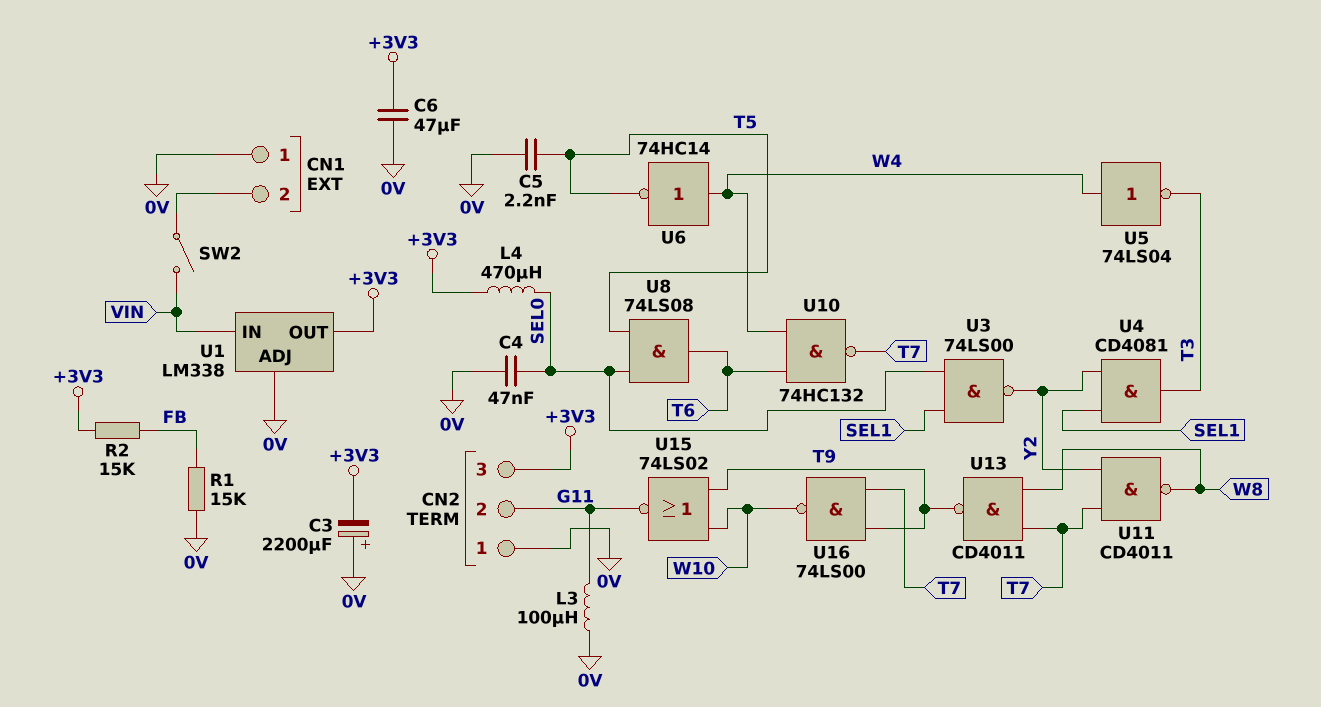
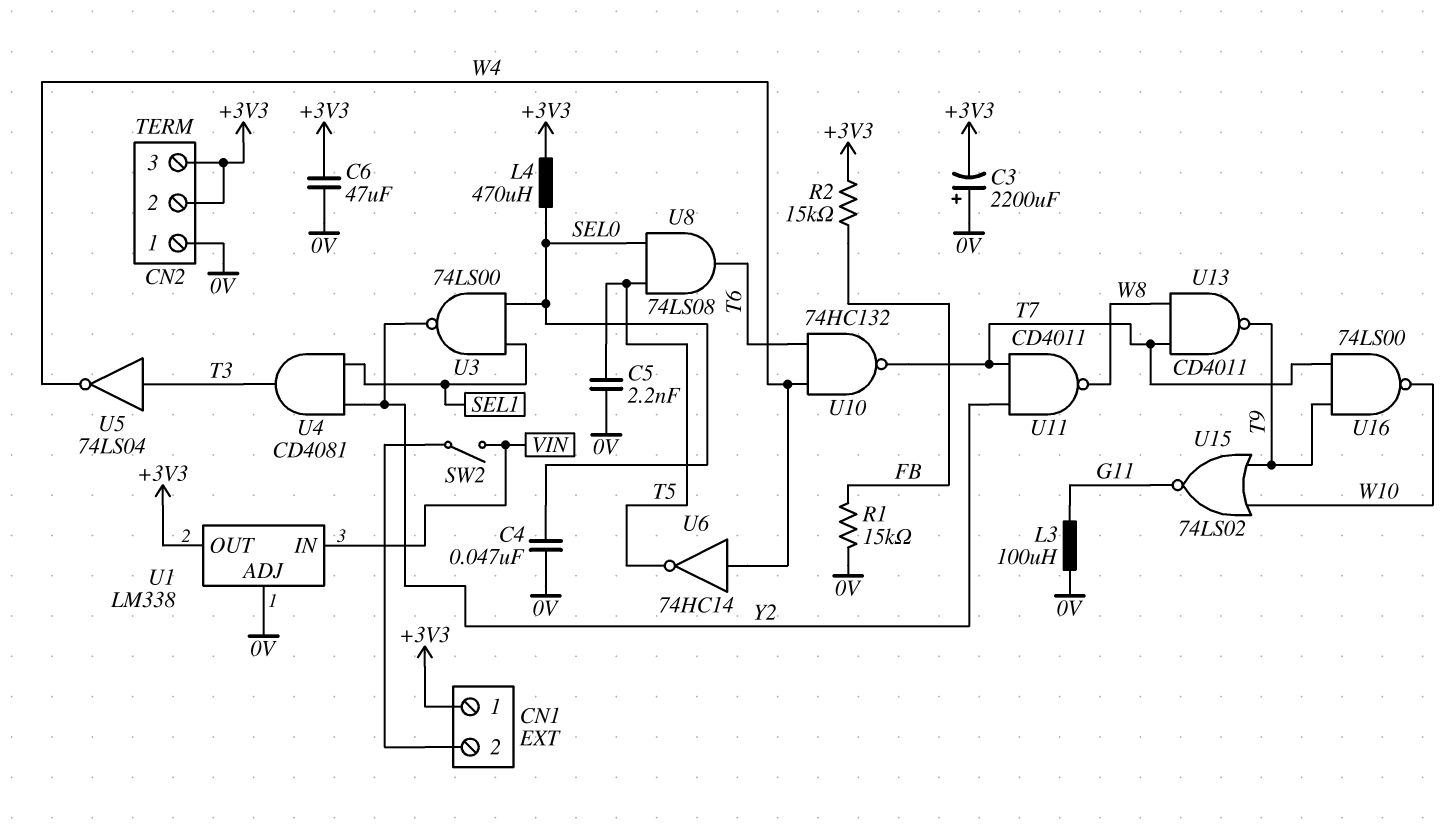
CN1 pin 1: 0V -> +3V3
CN2 pin 2: G11 -> +3V3
U5: NOT 74LS04 (in W4, out T3) -> NOT 74LS04 (in T3, out W4)

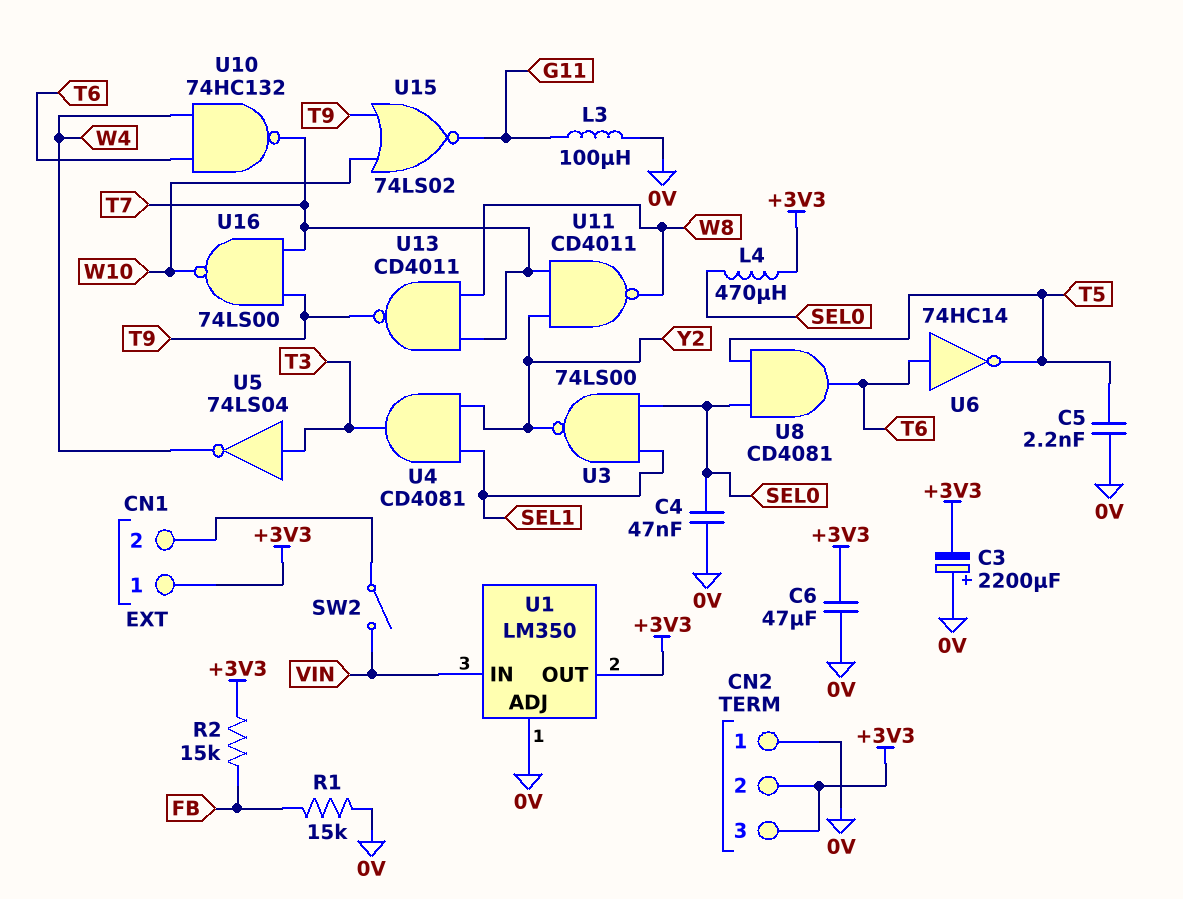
U1: LM338 -> LM350
U6: NOT 74HC14 (in W4, out T5) -> NOT 74HC14 (in T6, out T5)
U8: AND 74LS08 (in SEL0, in T5, out T6) -> AND CD4081 (in SEL0, in T5, out T6)

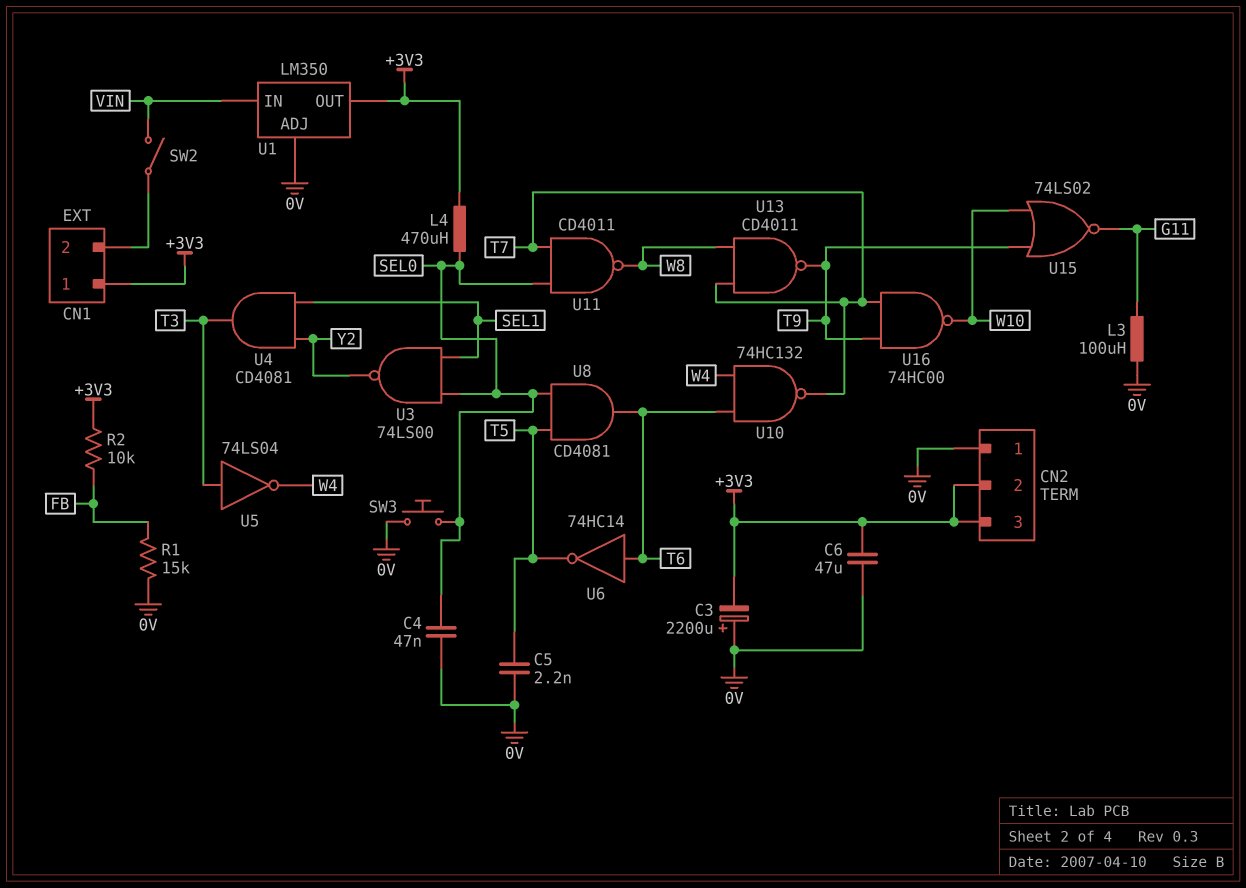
R2: 15k (+3V3, FB) -> 10k (+3V3, FB)
SW3: none -> button (0V, SEL0)
U11: NAND CD4011 (in T7, in Y2, out W8) -> NAND CD4011 (in SEL0, in T7, out W8)
U16: NAND 74LS00 (in T7, in T9, out W10) -> NAND 74HC00 (in T7, in T9, out W10)

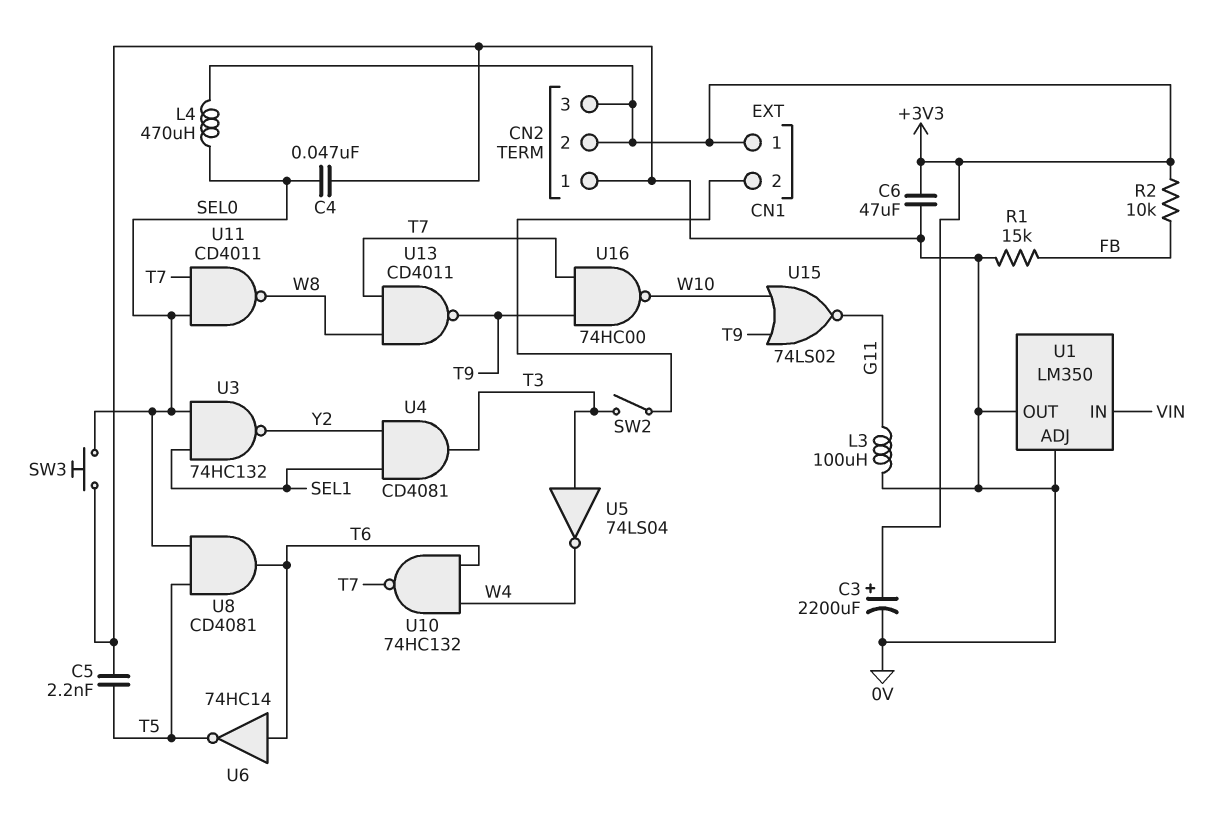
C3: 2200uF (plus 0V, minus +3V3) -> 2200uF (plus +3V3, minus 0V)
SW2: switch (CN1/2, VIN) -> switch (CN1/2, T3)
U1 pin OUT: +3V3 -> 0V
U3: NAND 74LS00 (in SEL0, in SEL1, out Y2) -> NAND 74HC132 (in SEL0, in SEL1, out Y2)

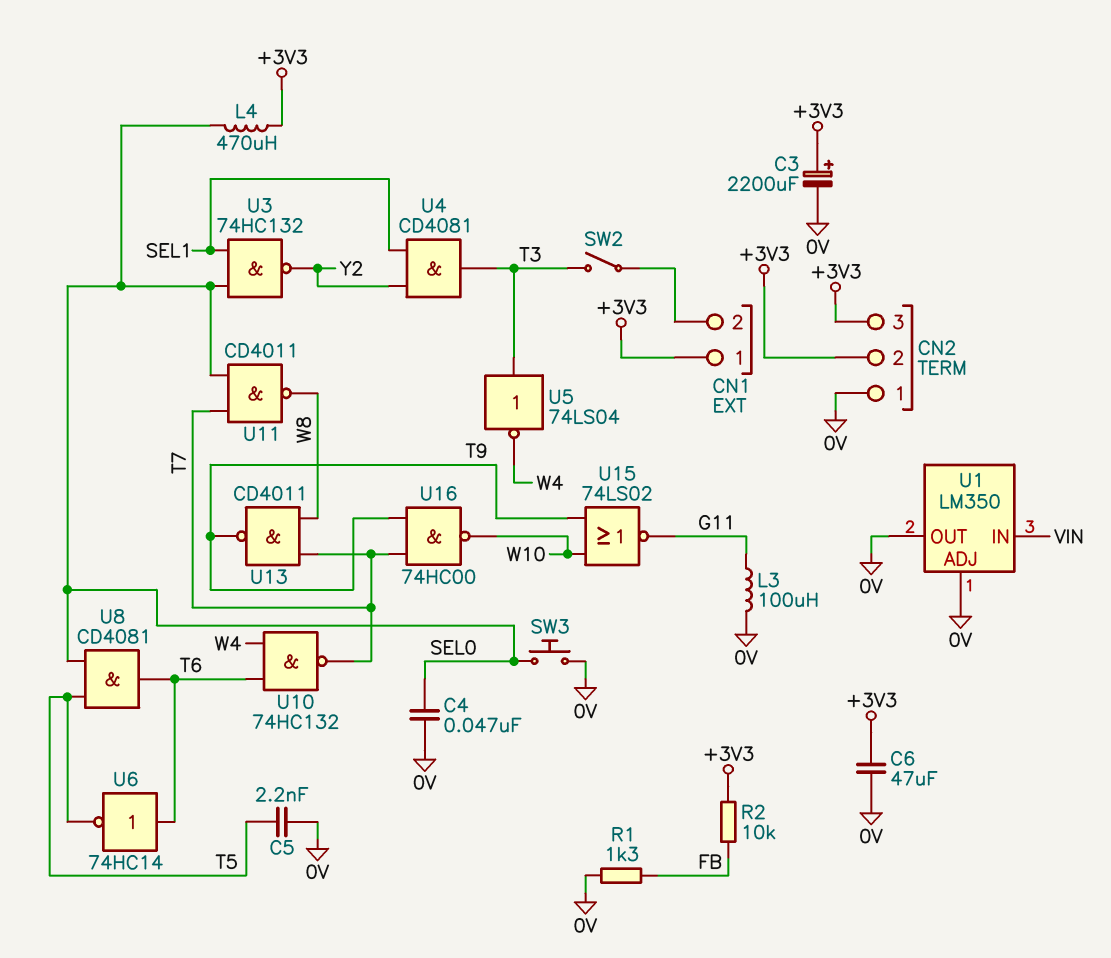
R1: 15k (0V, FB) -> 1.3k (0V, FB)

